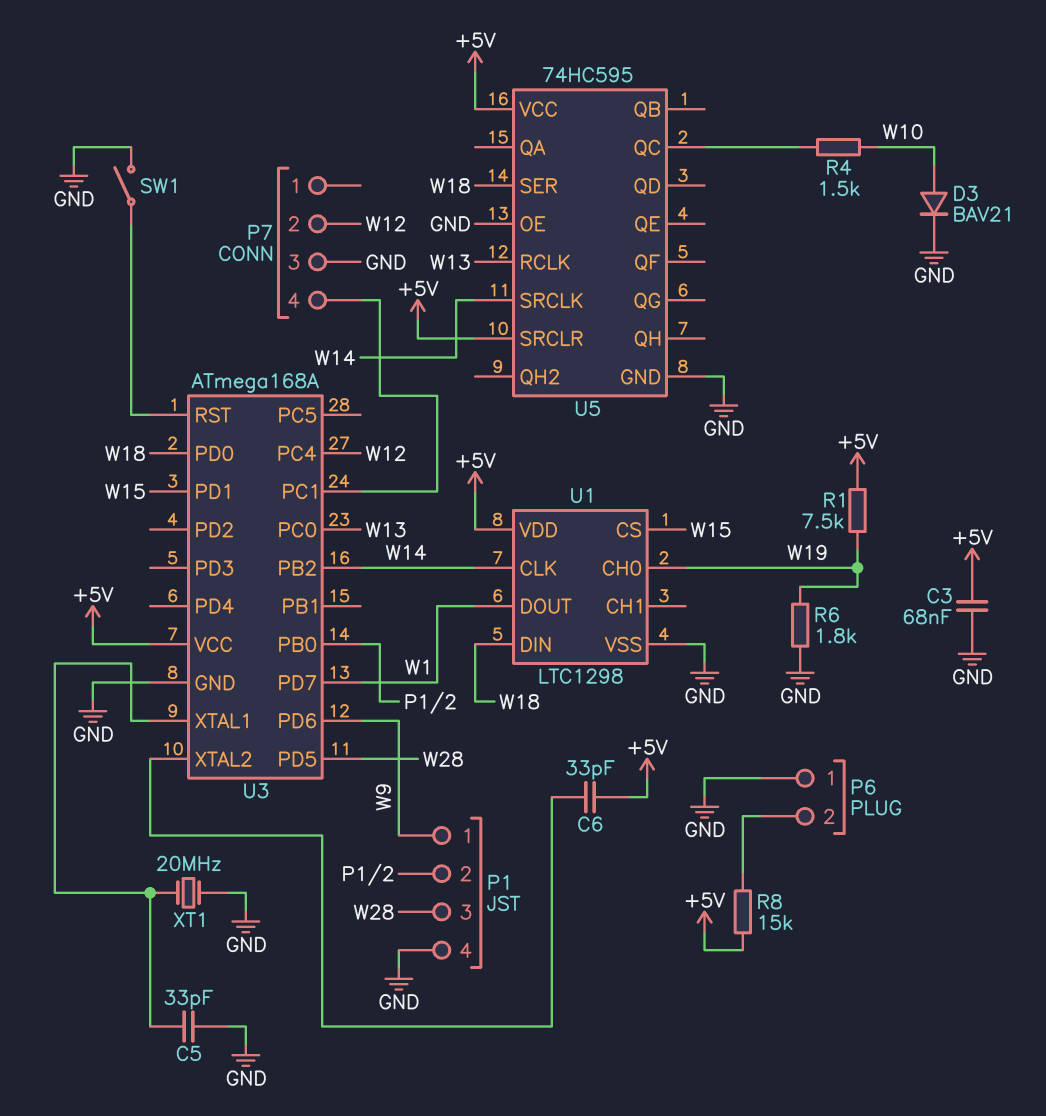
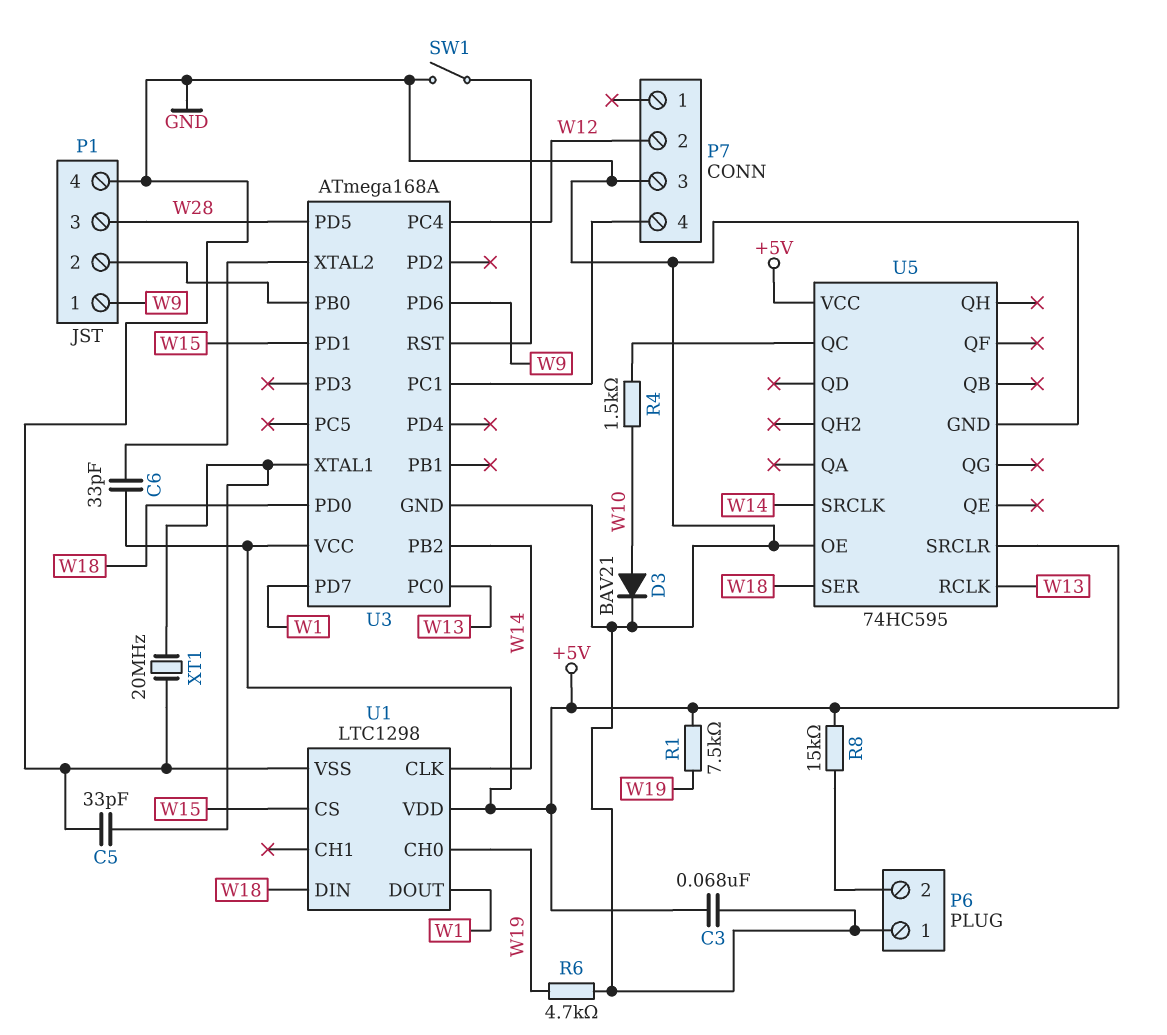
R6: 1.8k (GND, W19) -> 4.7k (GND, W19)

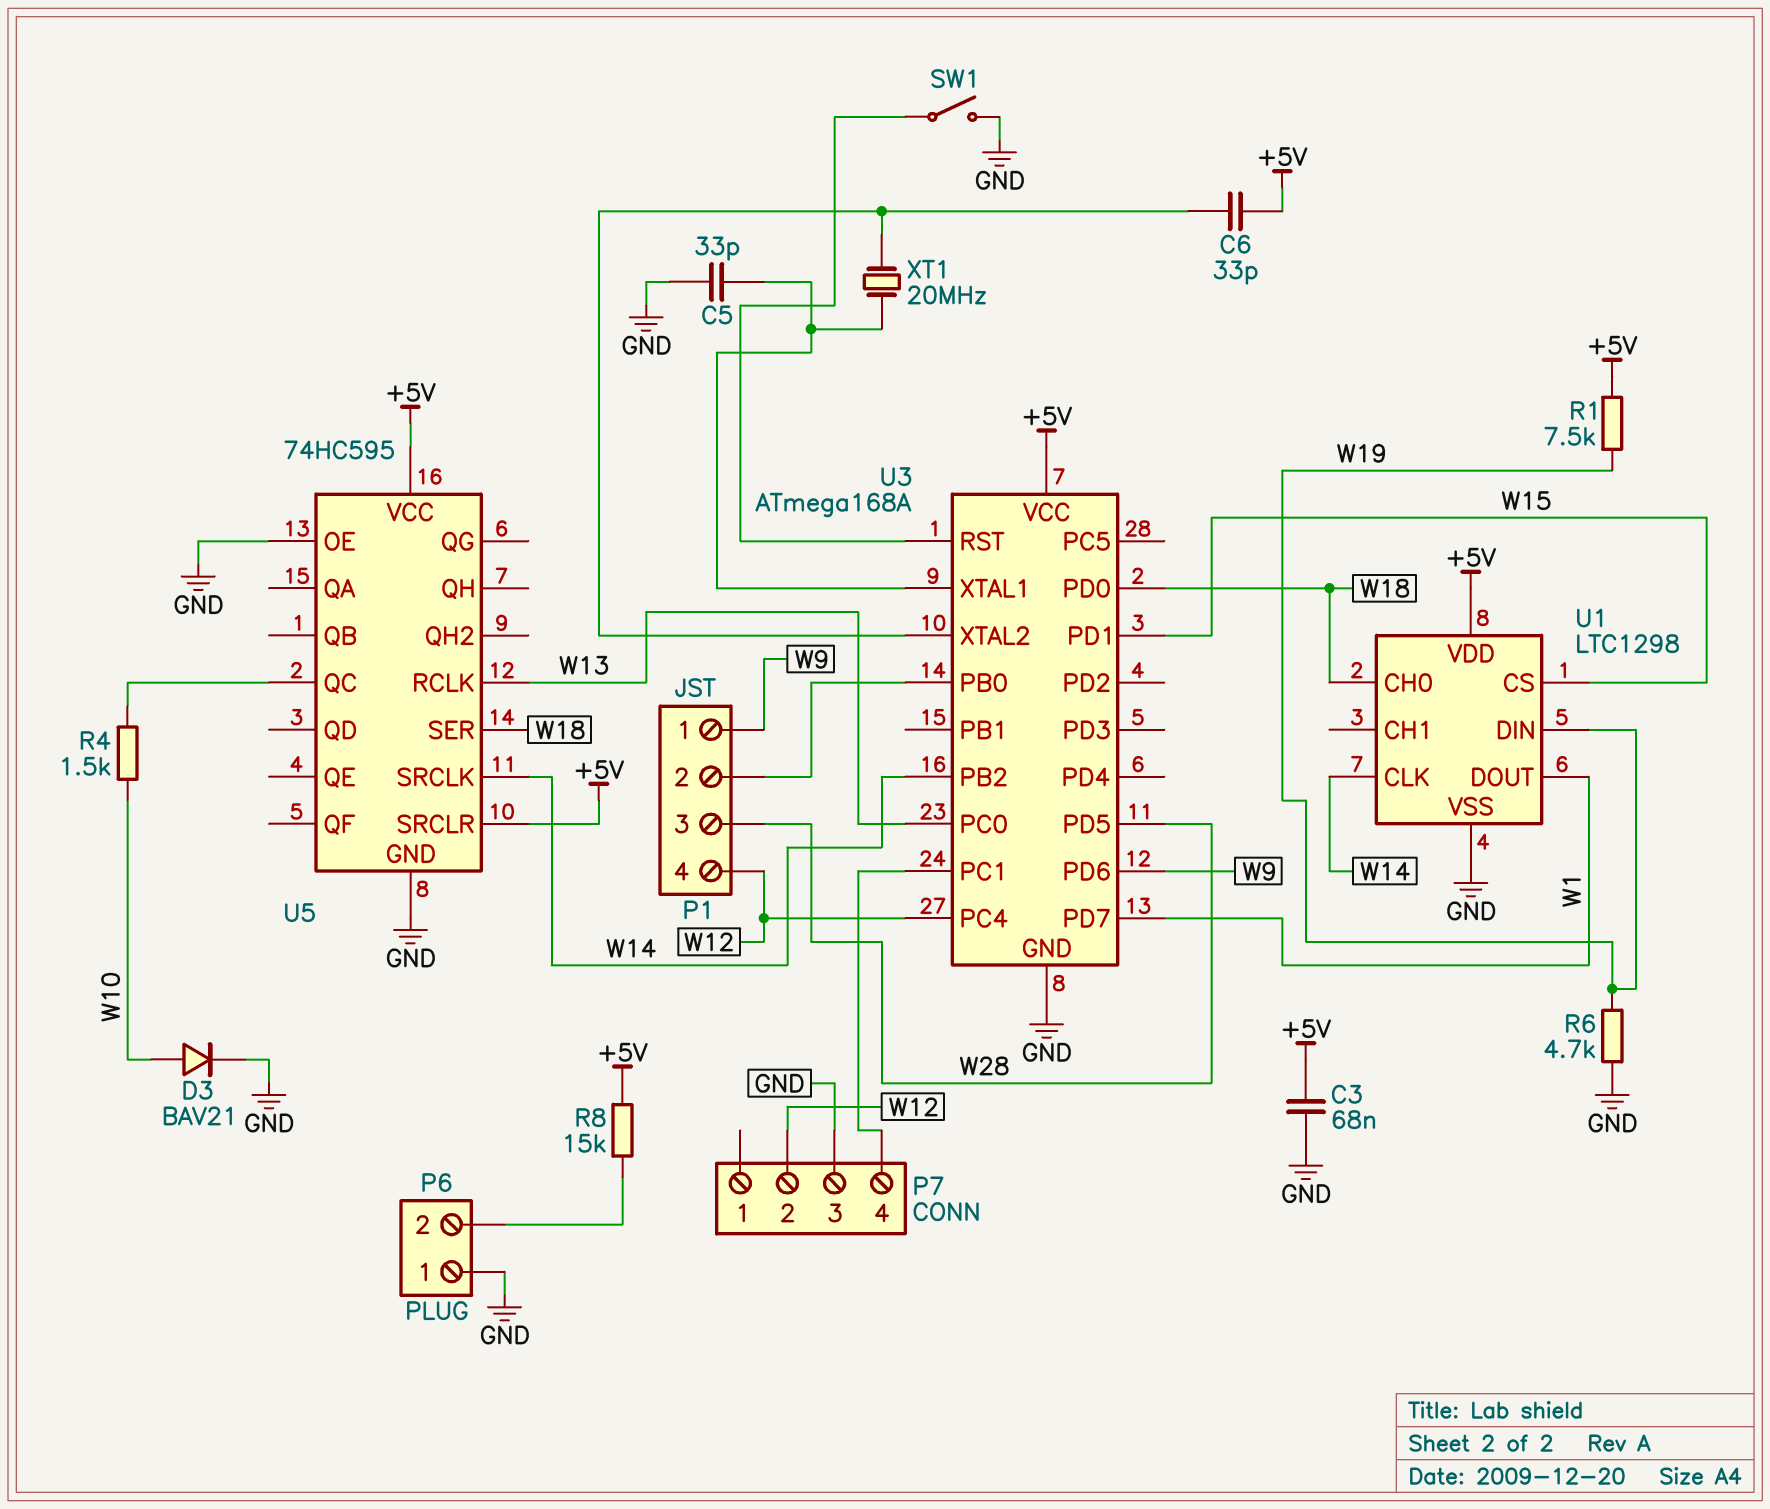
P1 pin 4: GND -> W12
U1 pin CH0: W19 -> W18
U1 pin DIN: W18 -> W19
XT1: 20MHz (GND, U3/XTAL1) -> 20MHz (U3/XTAL1, U3/XTAL2)

